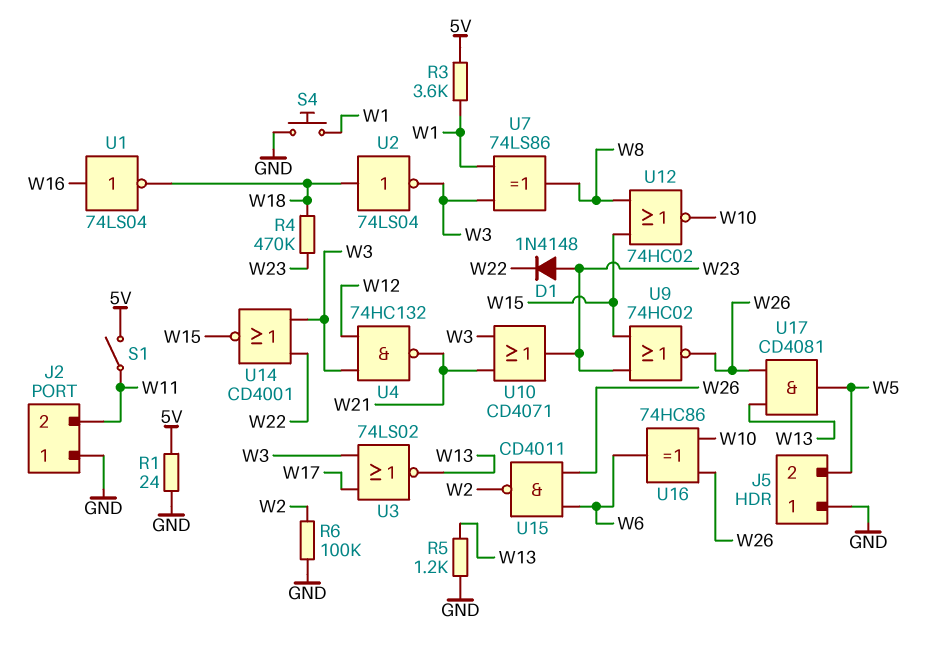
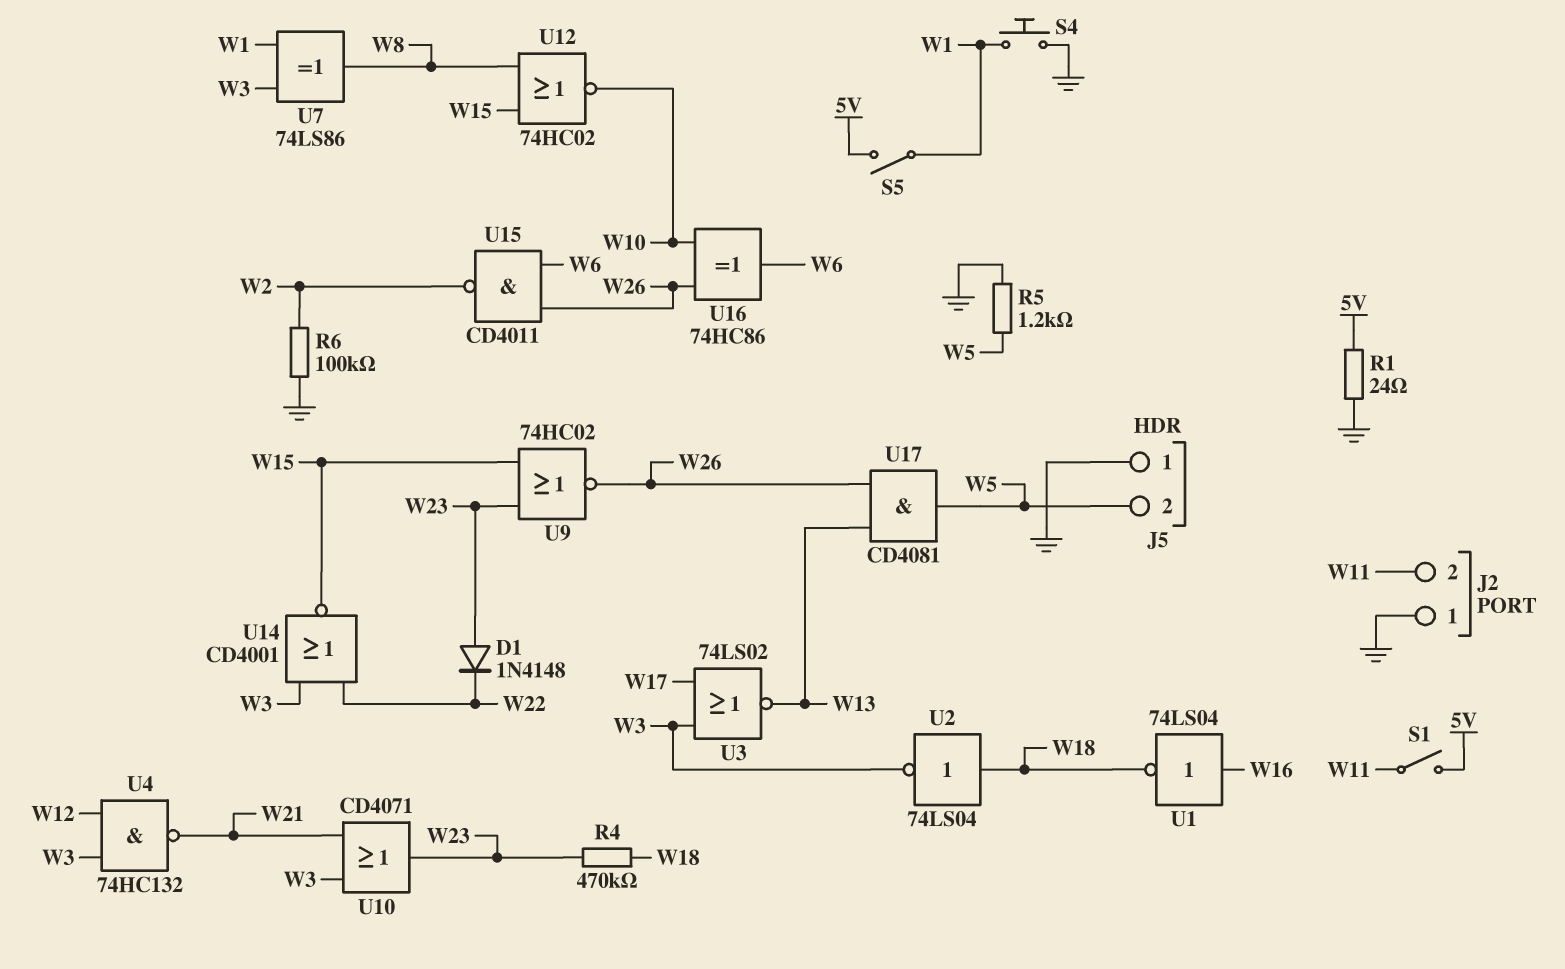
R3: 3.6k (5V, W1) -> none
R5: 1.2k (GND, W13) -> 1.2k (GND, W5)
S5: none -> switch (5V, W1)

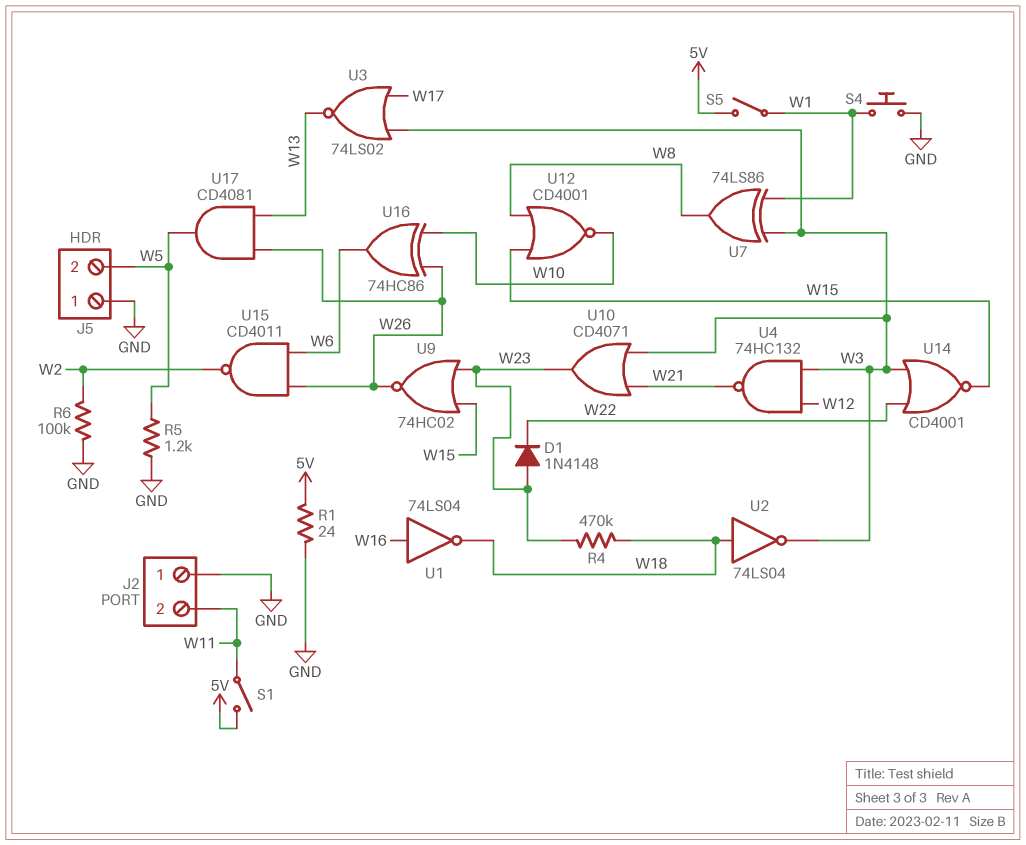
U12: NOR 74HC02 (in W8, in W15, out W10) -> NOR CD4001 (in W8, in W15, out W10)

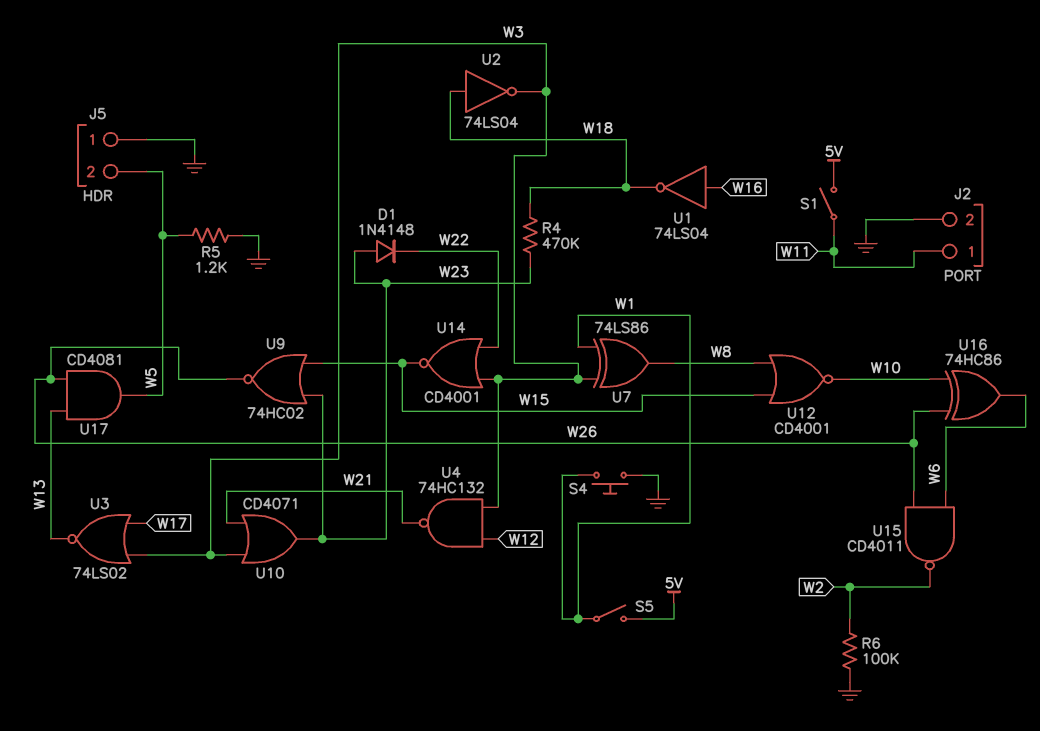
J2 pin 1: GND -> W11
J2 pin 2: W11 -> GND
R1: 24 (5V, GND) -> none

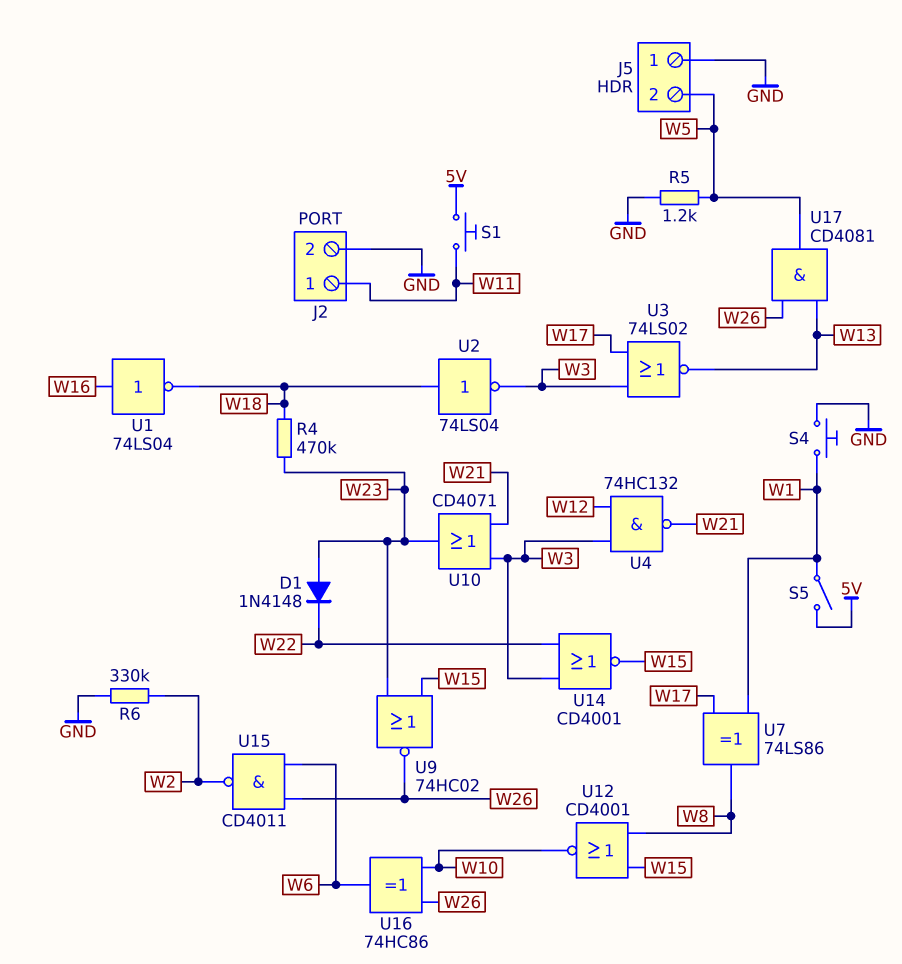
R6: 100k (GND, W2) -> 330k (GND, W2)
S1: switch (5V, W11) -> button (5V, W11)
U7: XOR 74LS86 (in W1, in W3, out W8) -> XOR 74LS86 (in W1, in W17, out W8)

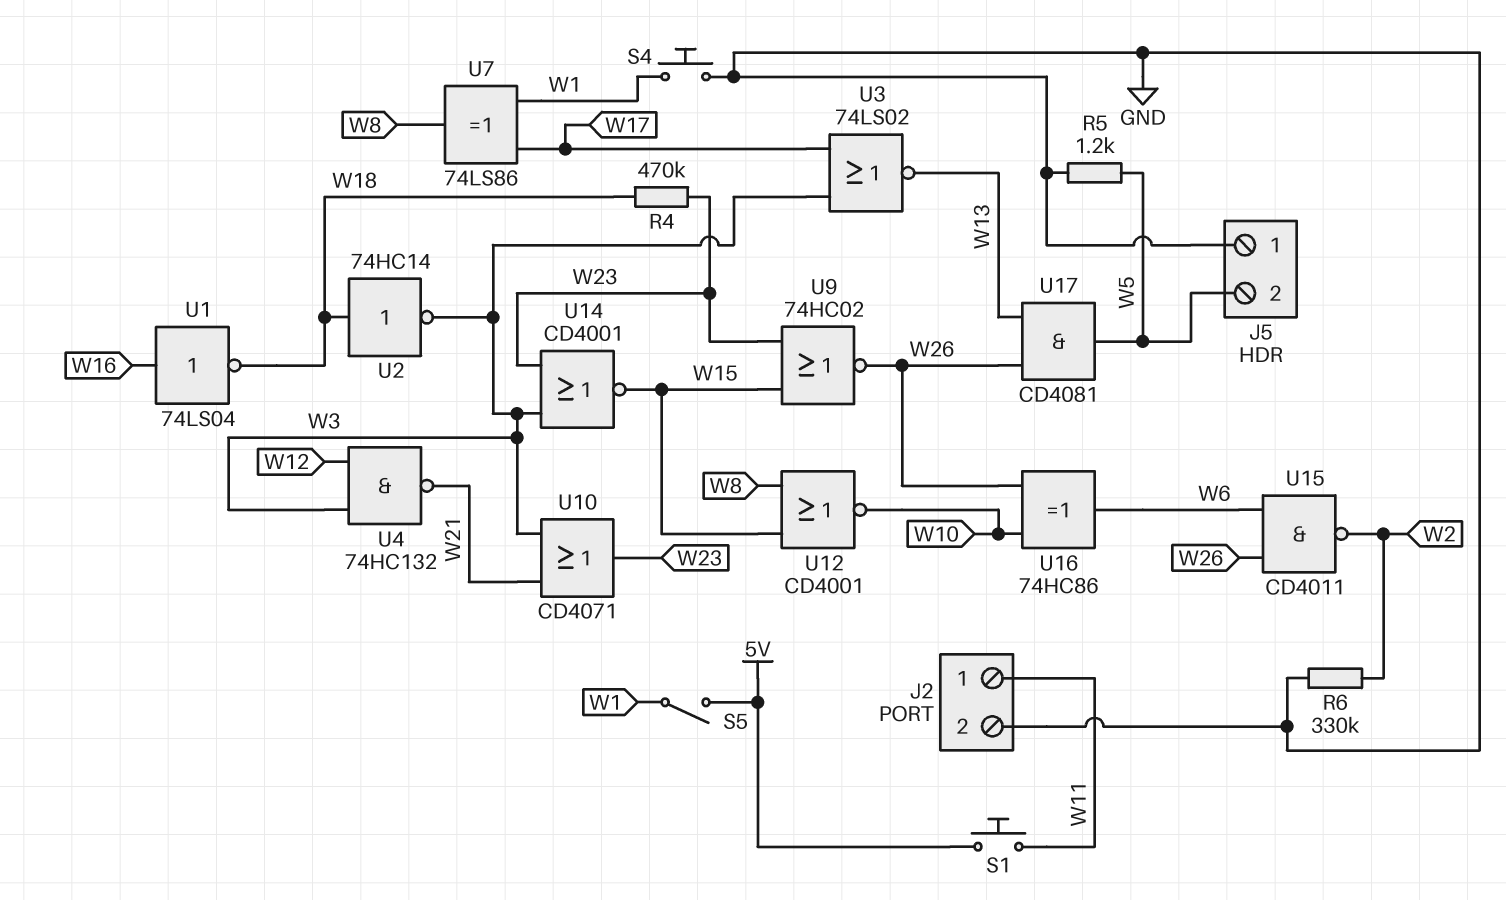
D1: diode 1N4148 (A W23, K W22) -> none
U2: NOT 74LS04 (in W18, out W3) -> NOT 74HC14 (in W18, out W3)
U14: NOR CD4001 (in W3, in W22, out W15) -> NOR CD4001 (in W3, in W23, out W15)

